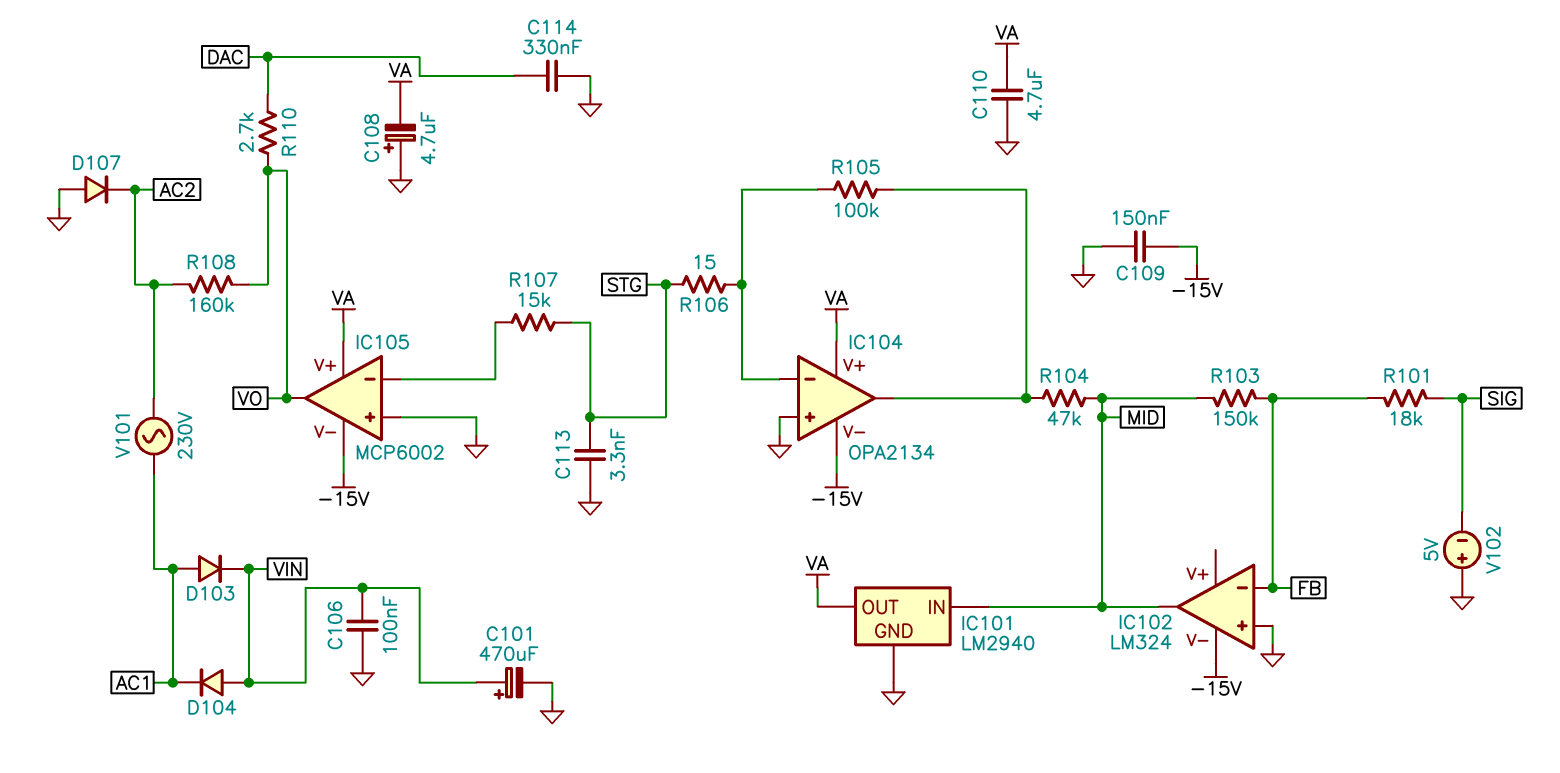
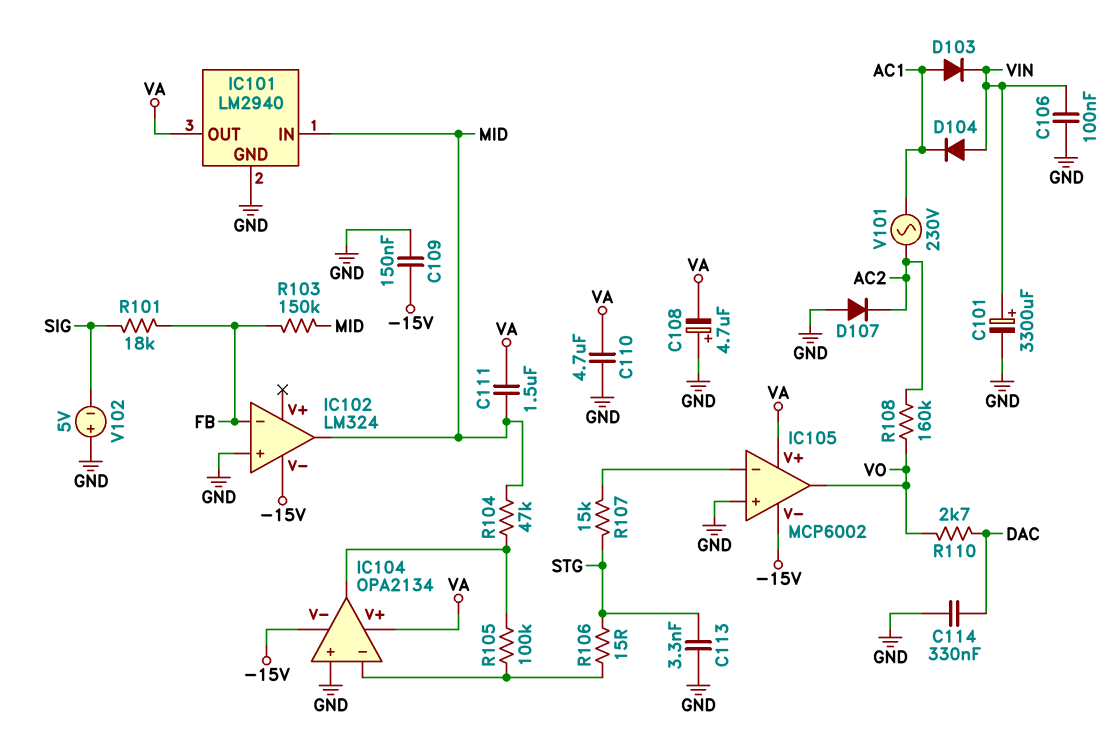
C101: 470uF (plus VIN, minus GND) -> 3300uF (plus VIN, minus GND)
C111: none -> 1.5uF (MID, VA)

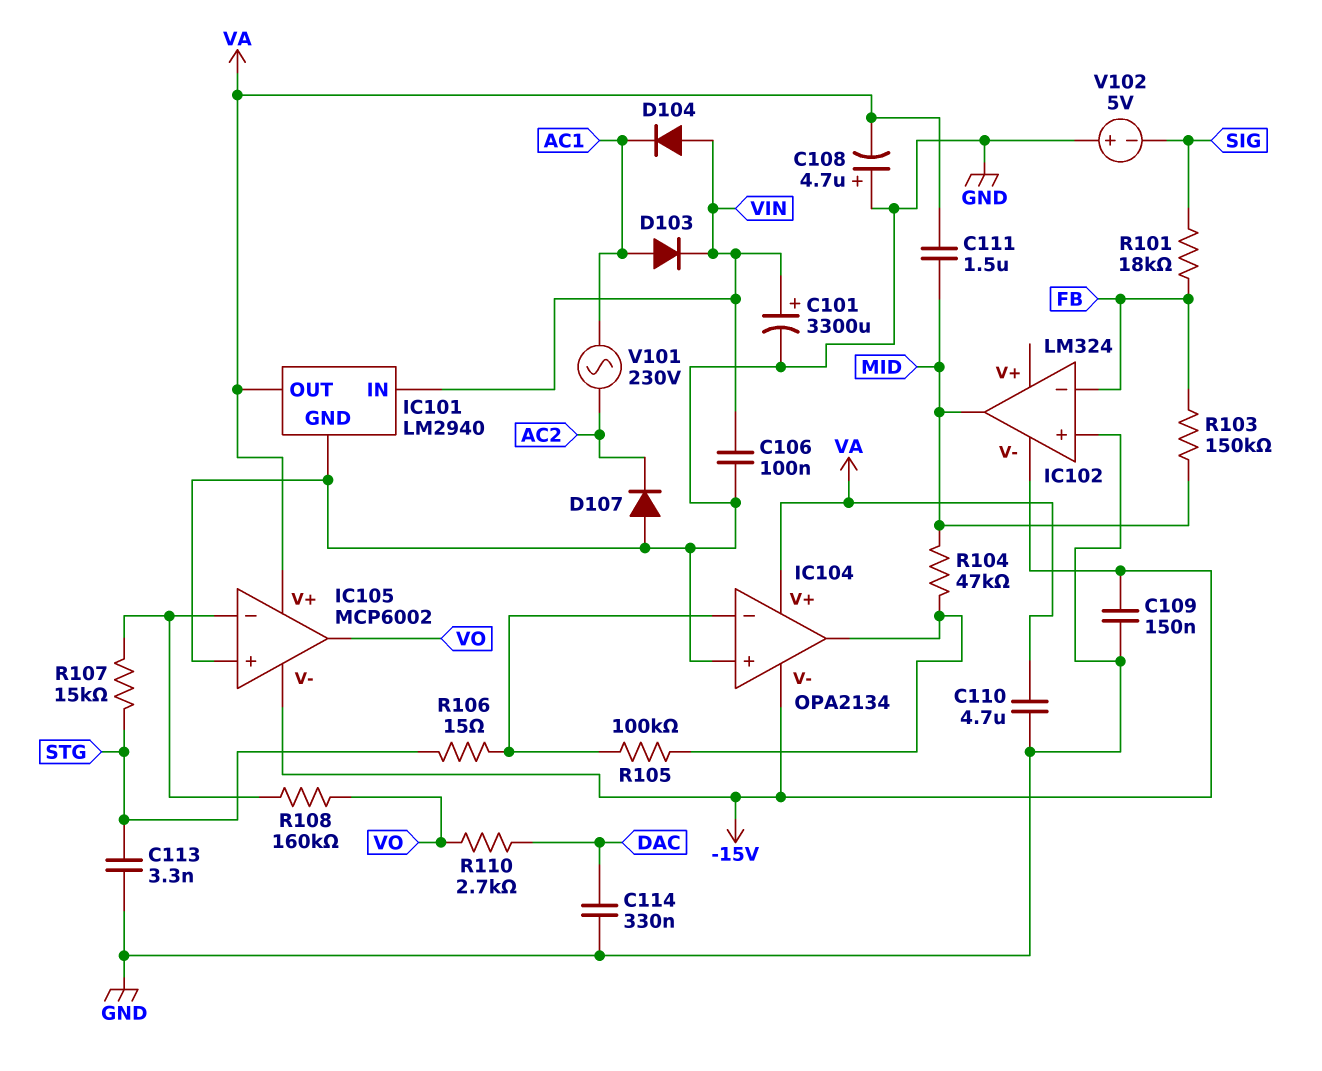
IC101 pin IN: MID -> VIN
R108: 160k (AC2, VO) -> 160k (IC105/in-, VO)

